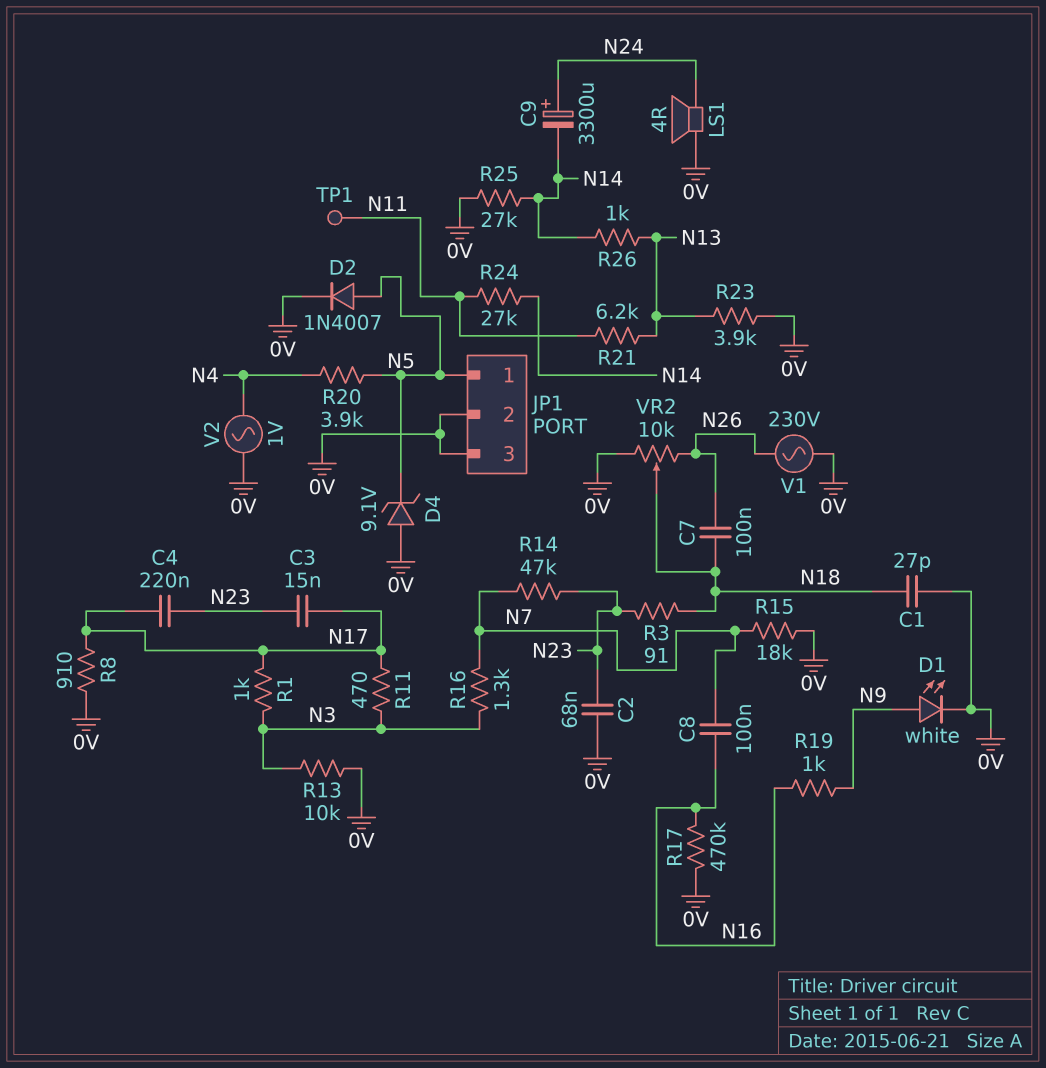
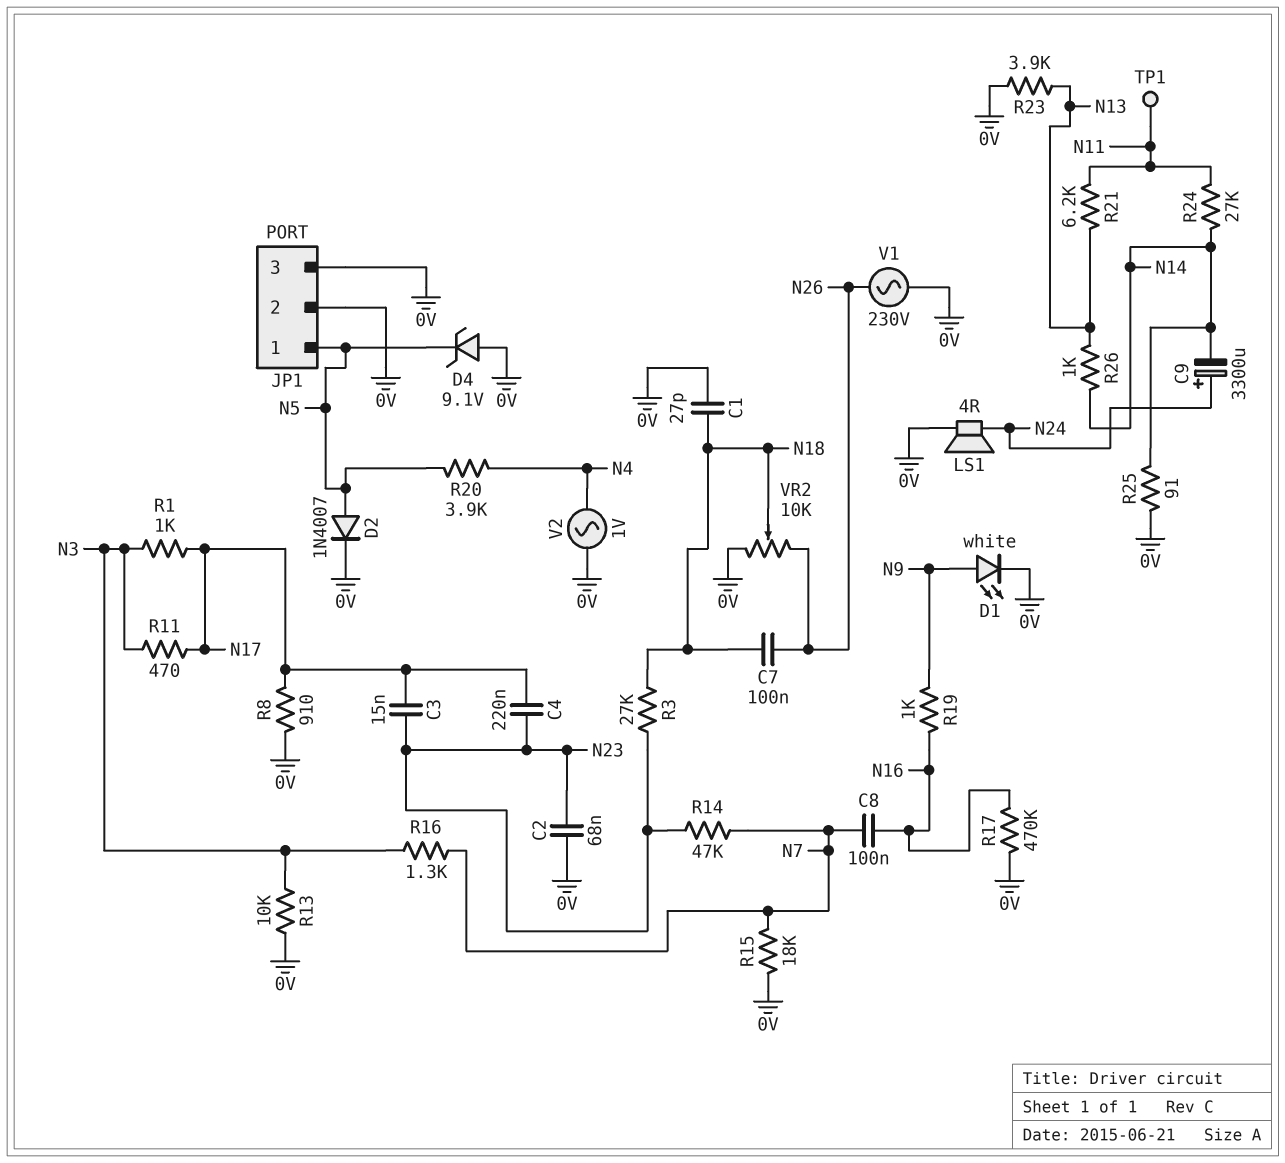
R3: 91 (N18, N23) -> 27k (N18, N23)
R25: 27k (0V, N14) -> 91 (0V, N14)

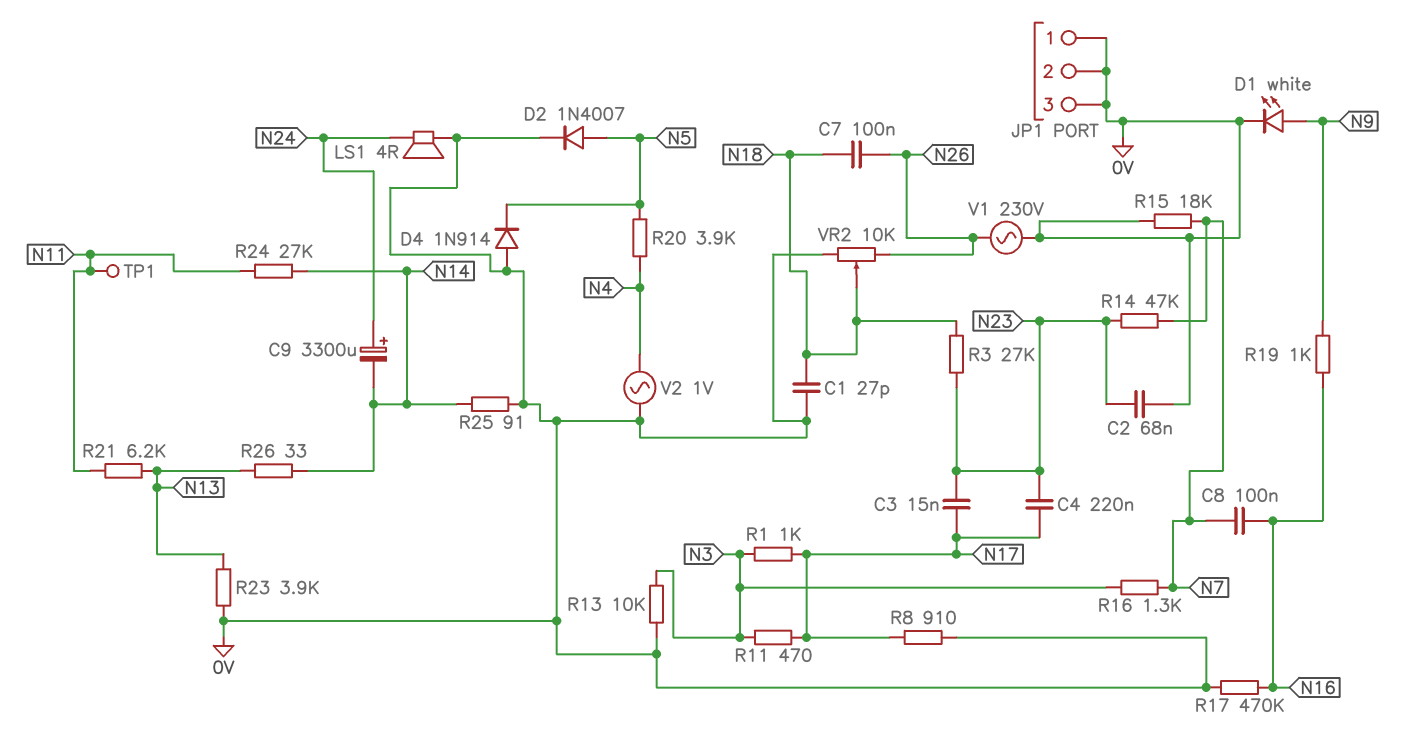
D4: zener 9.1V (A 0V, K N5) -> diode 1N914 (A 0V, K N5)
JP1 pin 1: N5 -> 0V
R26: 1k (N13, N14) -> 33 (N13, N14)

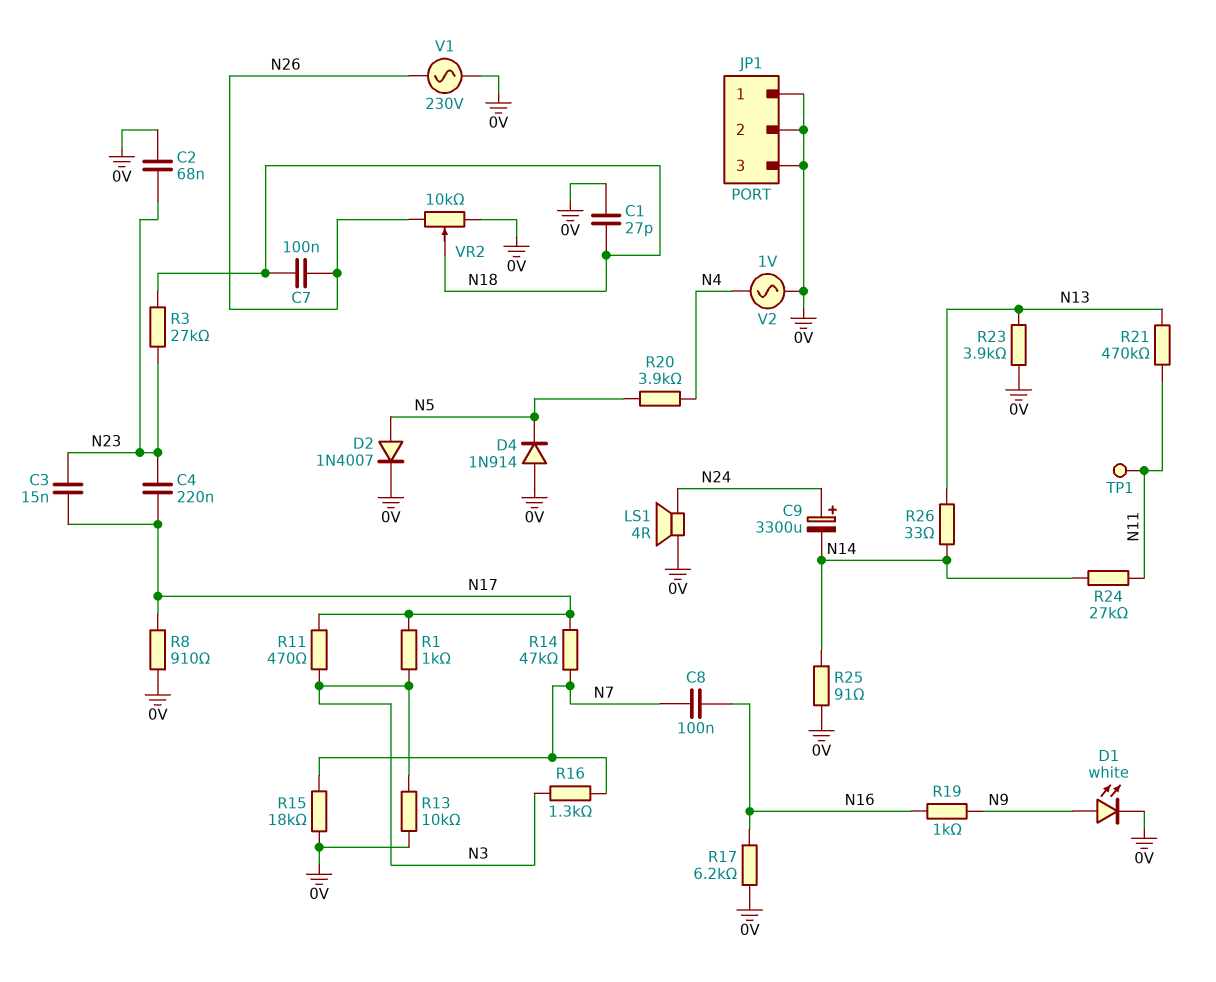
R14: 47k (N7, N23) -> 47k (N7, N17)
R17: 470k (0V, N16) -> 6.2k (0V, N16)
R21: 6.2k (N11, N13) -> 470k (N11, N13)

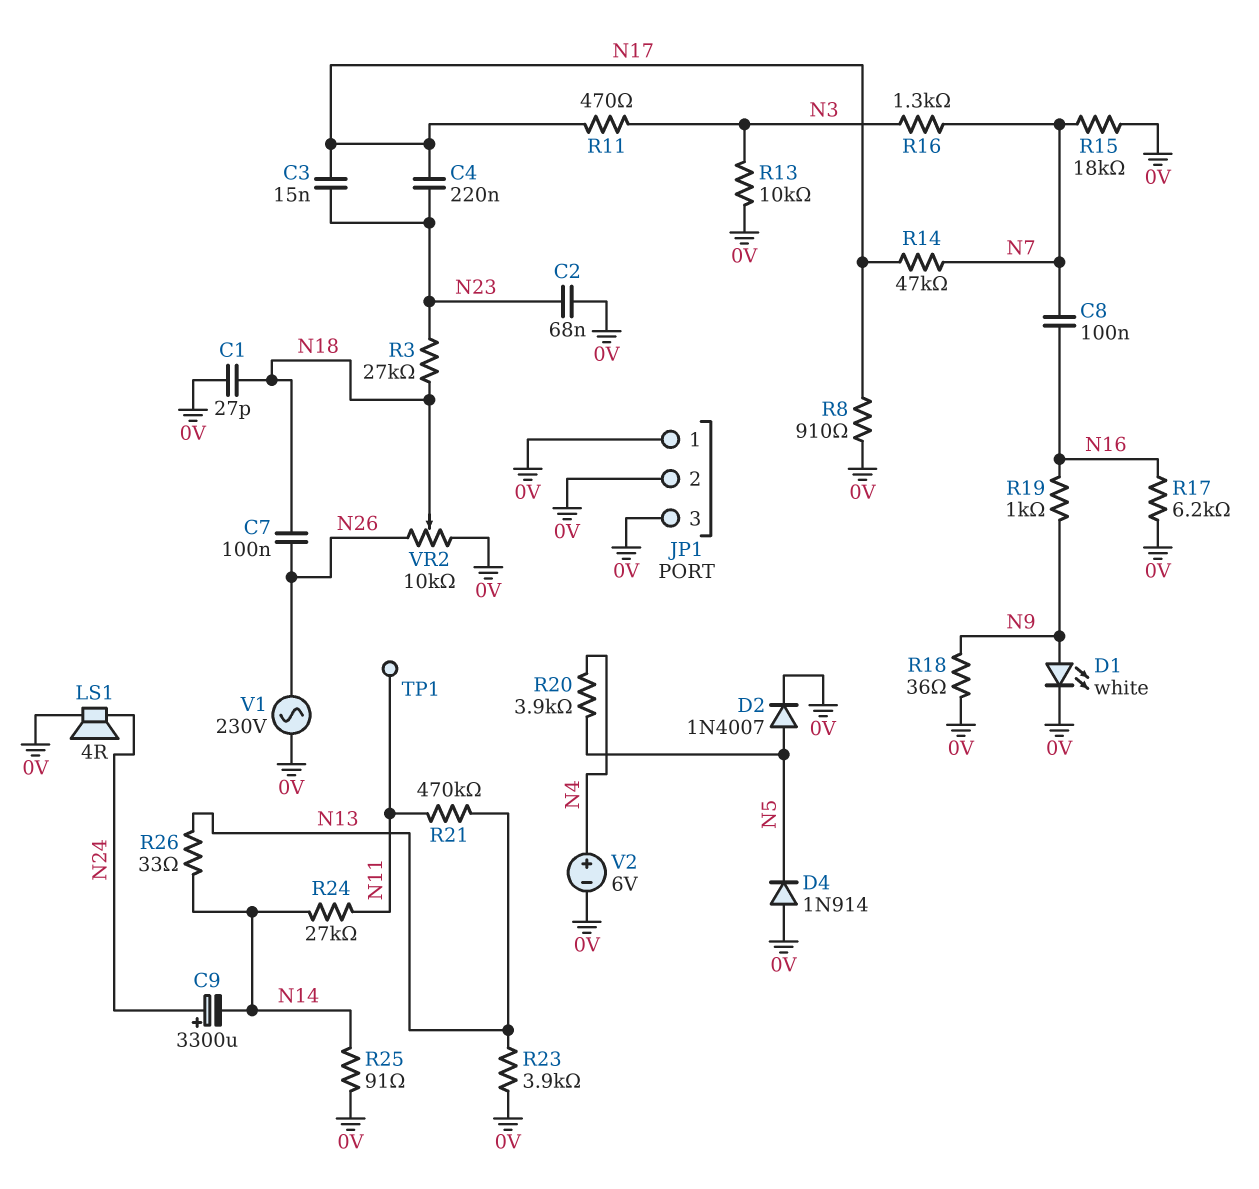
R1: 1k (N3, N17) -> none
R18: none -> 36 (0V, N9)
V2: AC 1V (0V, N4) -> 6V (plus N4, minus 0V)

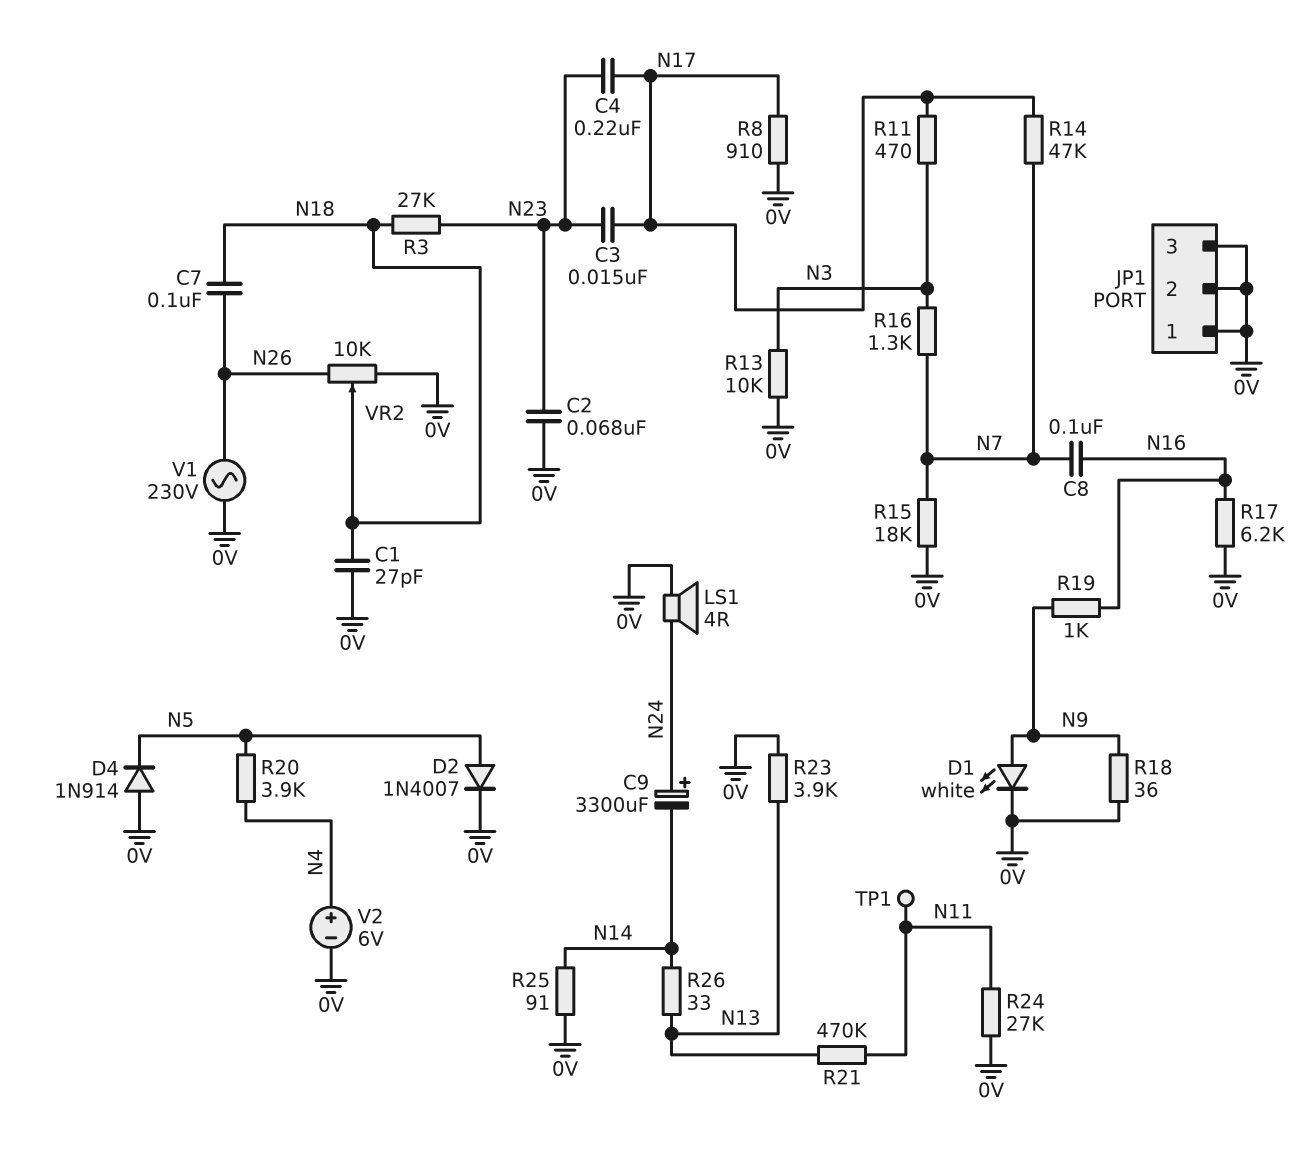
R24: 27k (N11, N14) -> 27k (0V, N11)

